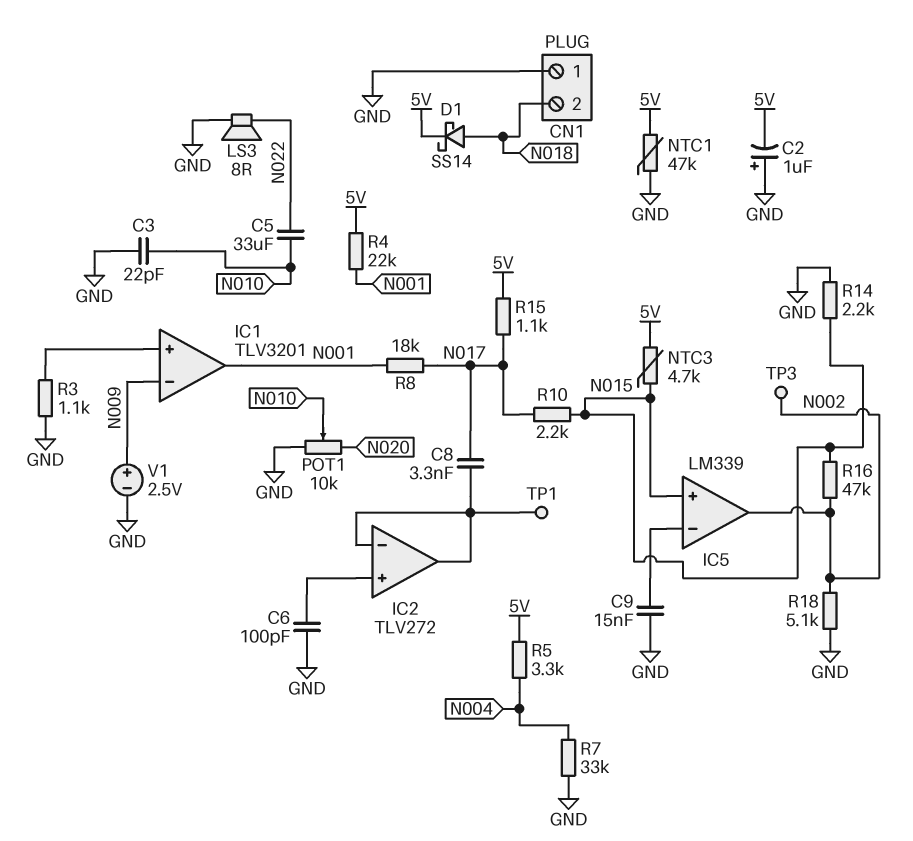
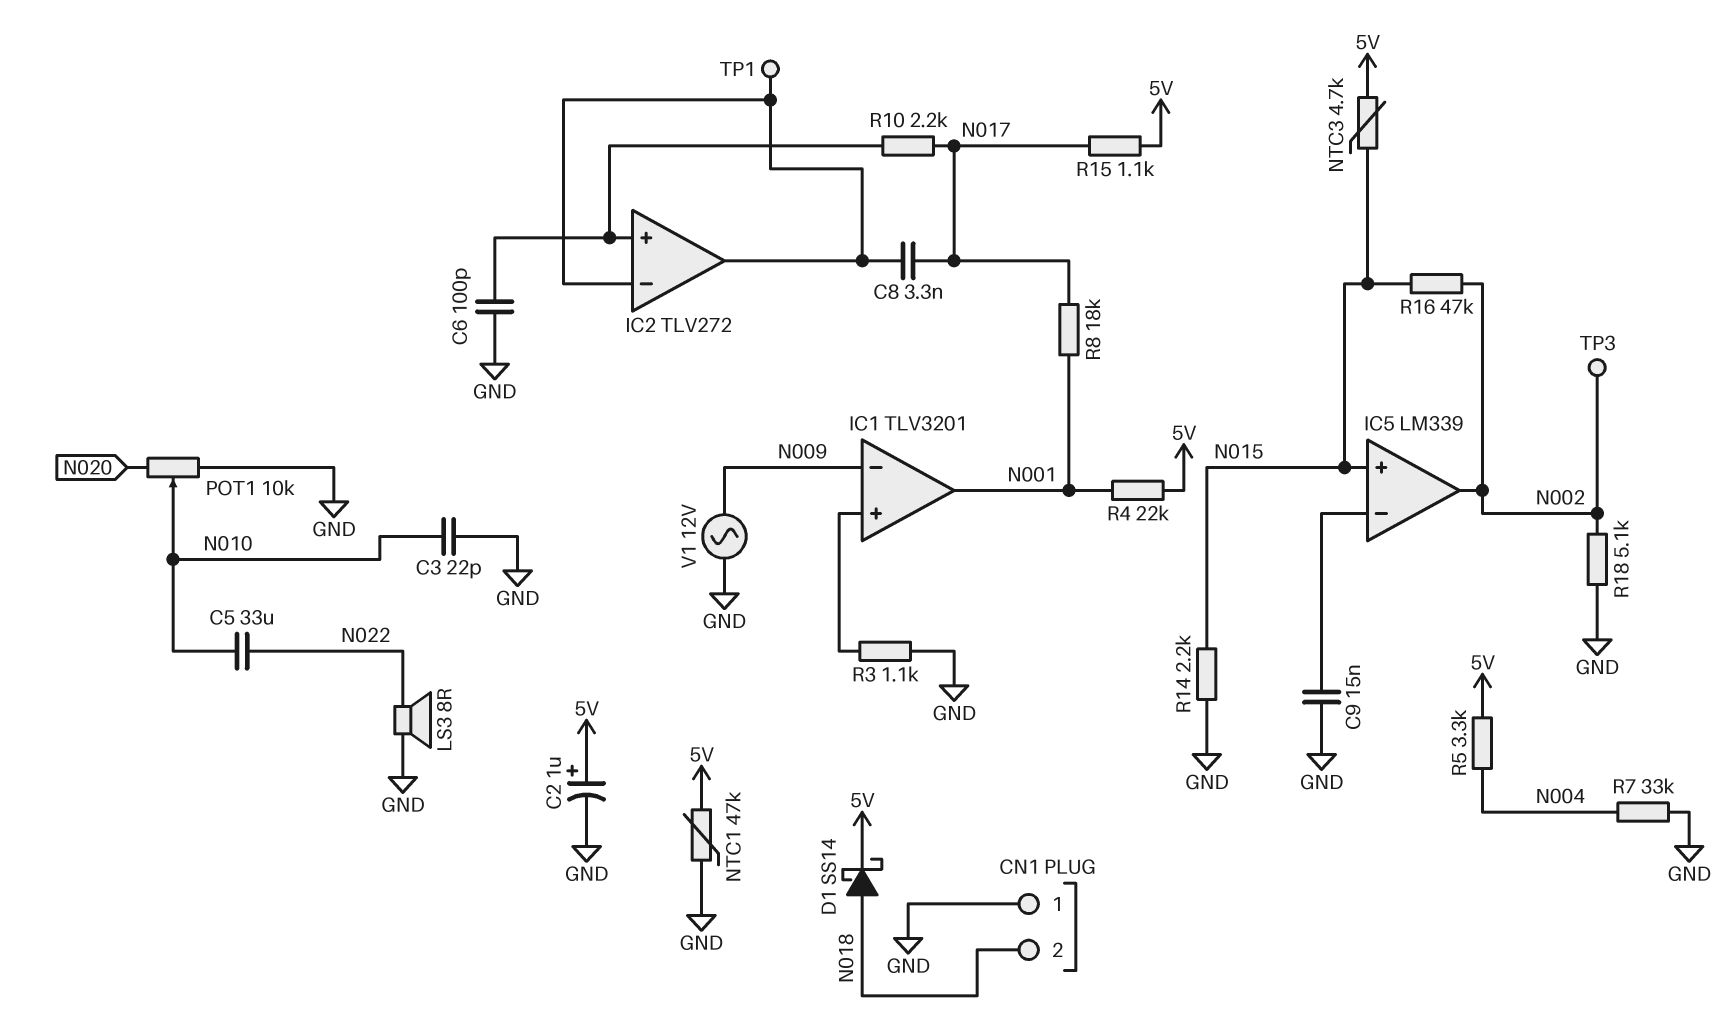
C2: 1uF (plus GND, minus 5V) -> 1uF (plus 5V, minus GND)
R10: 2.2k (N015, N017) -> 2.2k (IC2/in+, N017)
V1: 2.5V (plus N009, minus GND) -> AC 12V (GND, N009)

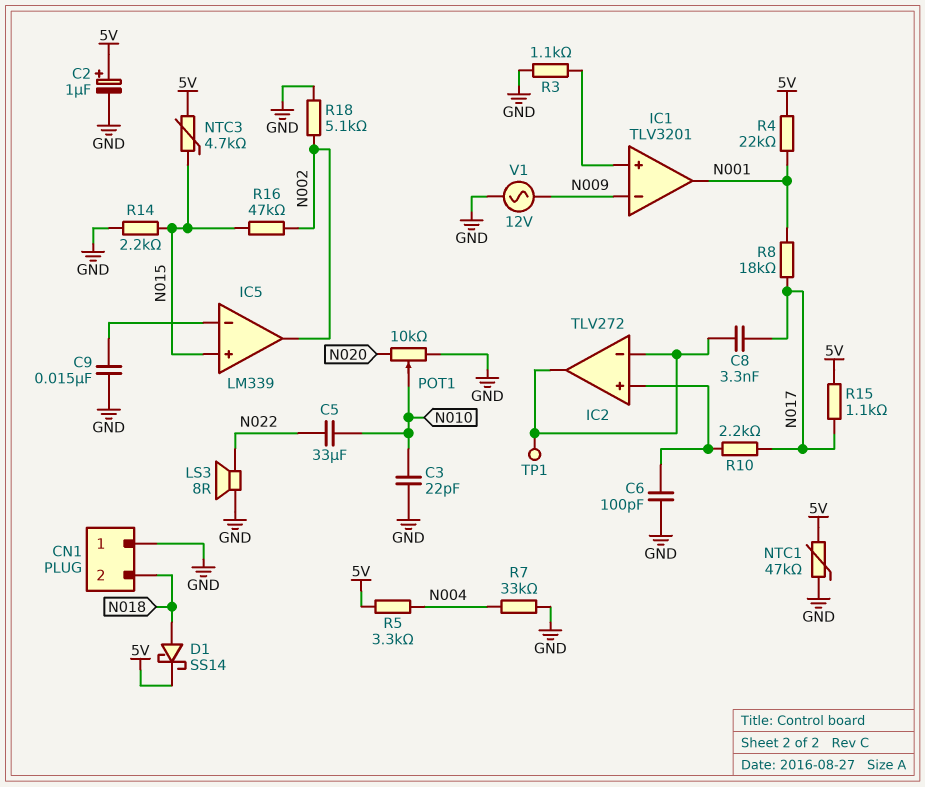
TP3: test point (N002) -> none

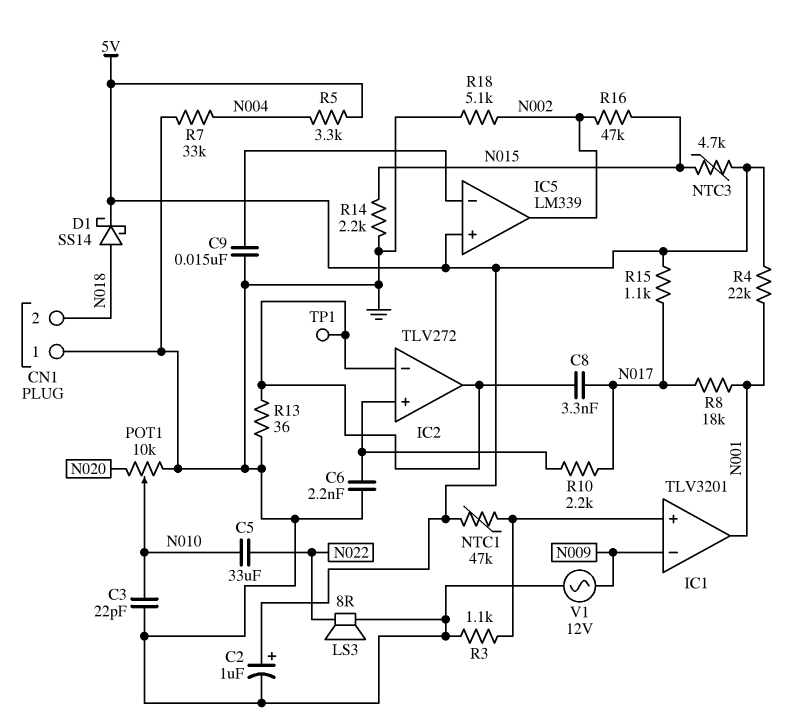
C6: 100pF (GND, IC2/in+) -> 2.2nF (GND, IC2/in+)
IC5 pin in+: N015 -> 5V
NTC1: 47k (5V, GND) -> 47k (5V, IC1/in+)
R13: none -> 36 (GND, IC2/in-)

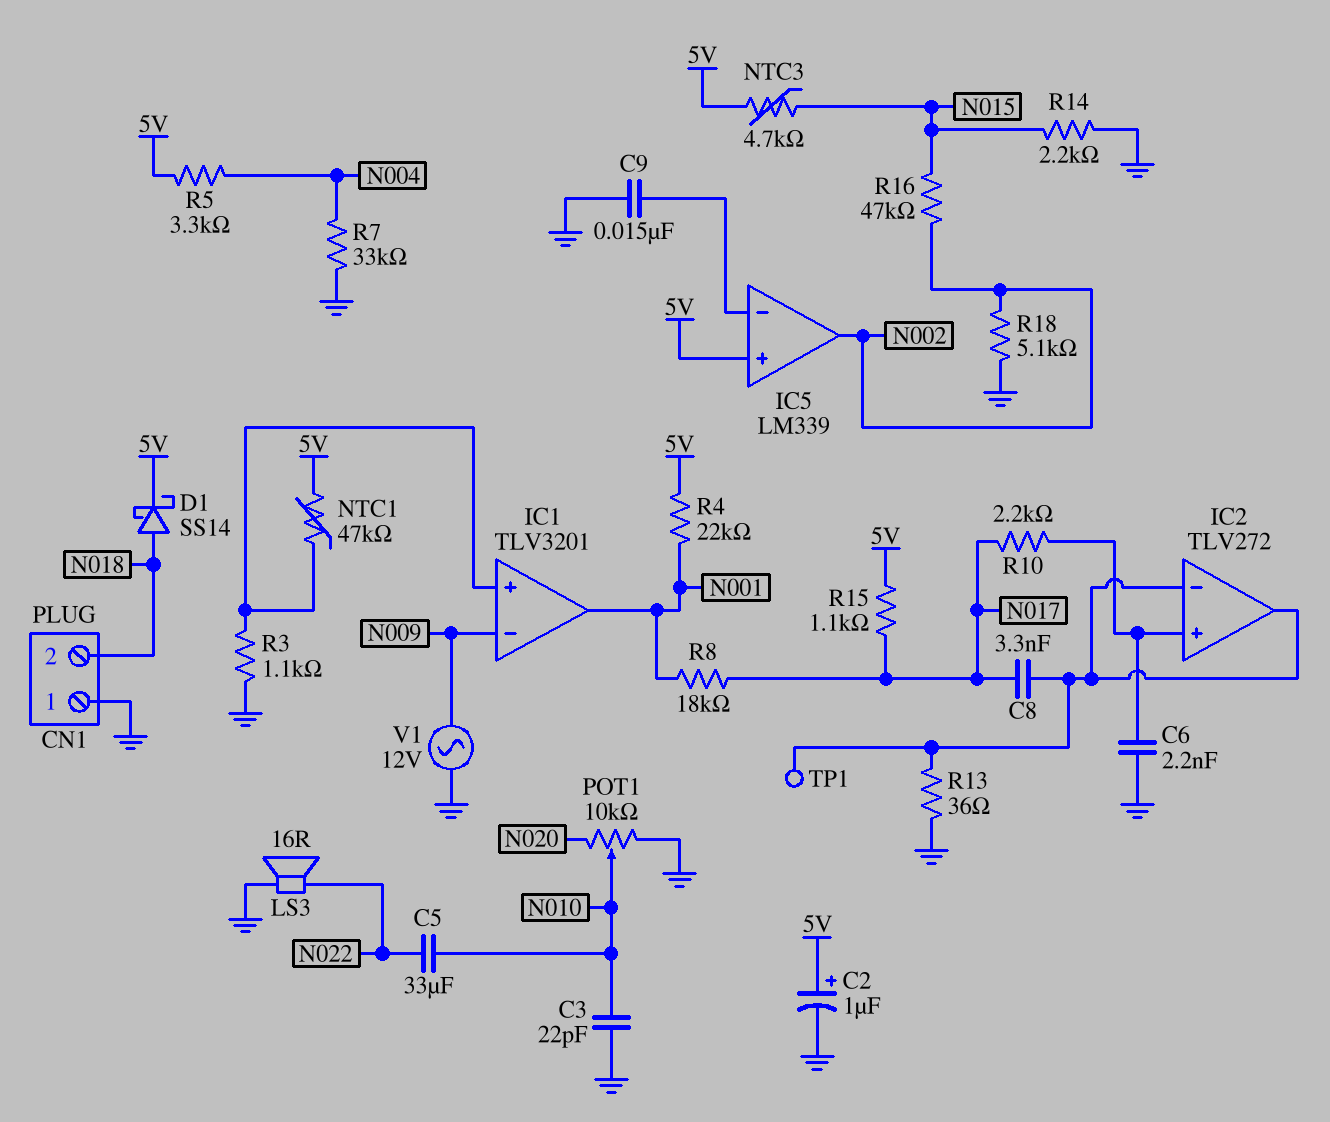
LS3: speaker 8R (GND, N022) -> speaker 16R (GND, N022)

